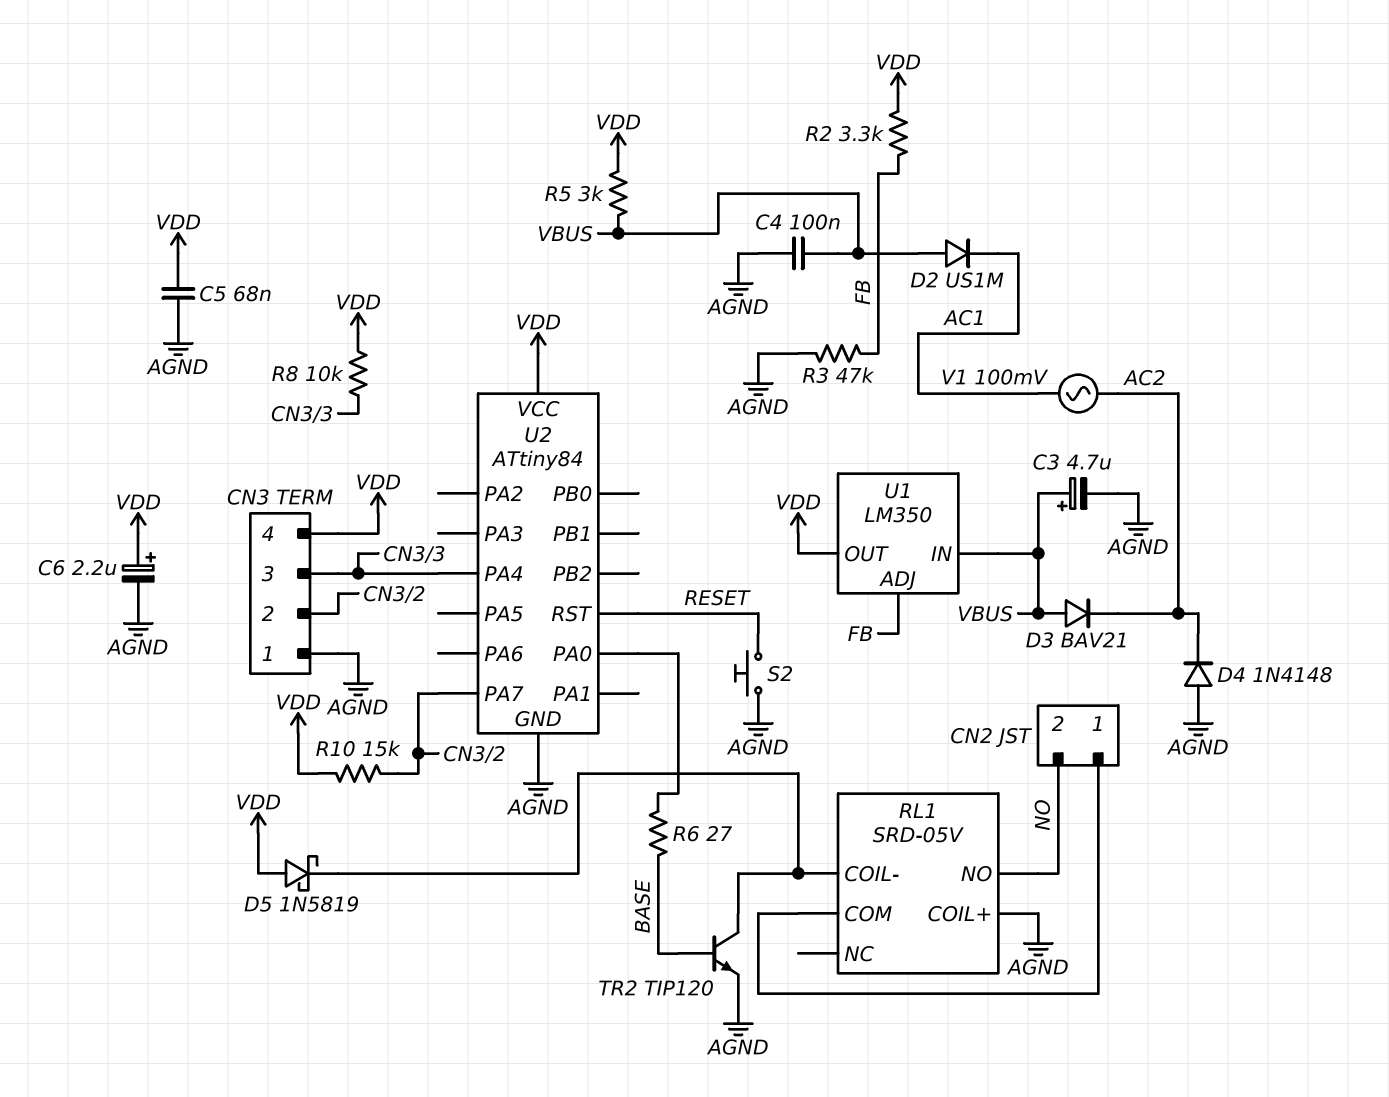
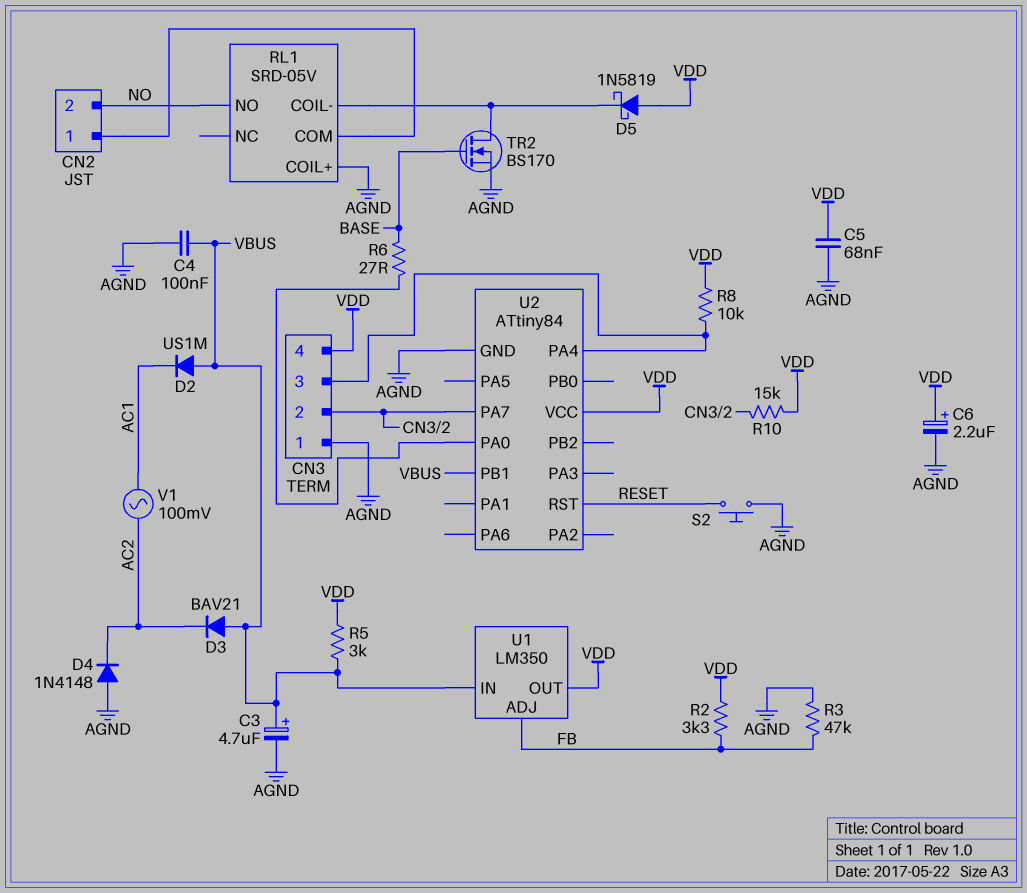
TR2: NPN TIP120 (B BASE, C RL1/COIL-, E AGND) -> NMOS BS170 (G BASE, D RL1/COIL-, S AGND)
U2 pin PB1: none -> VBUS

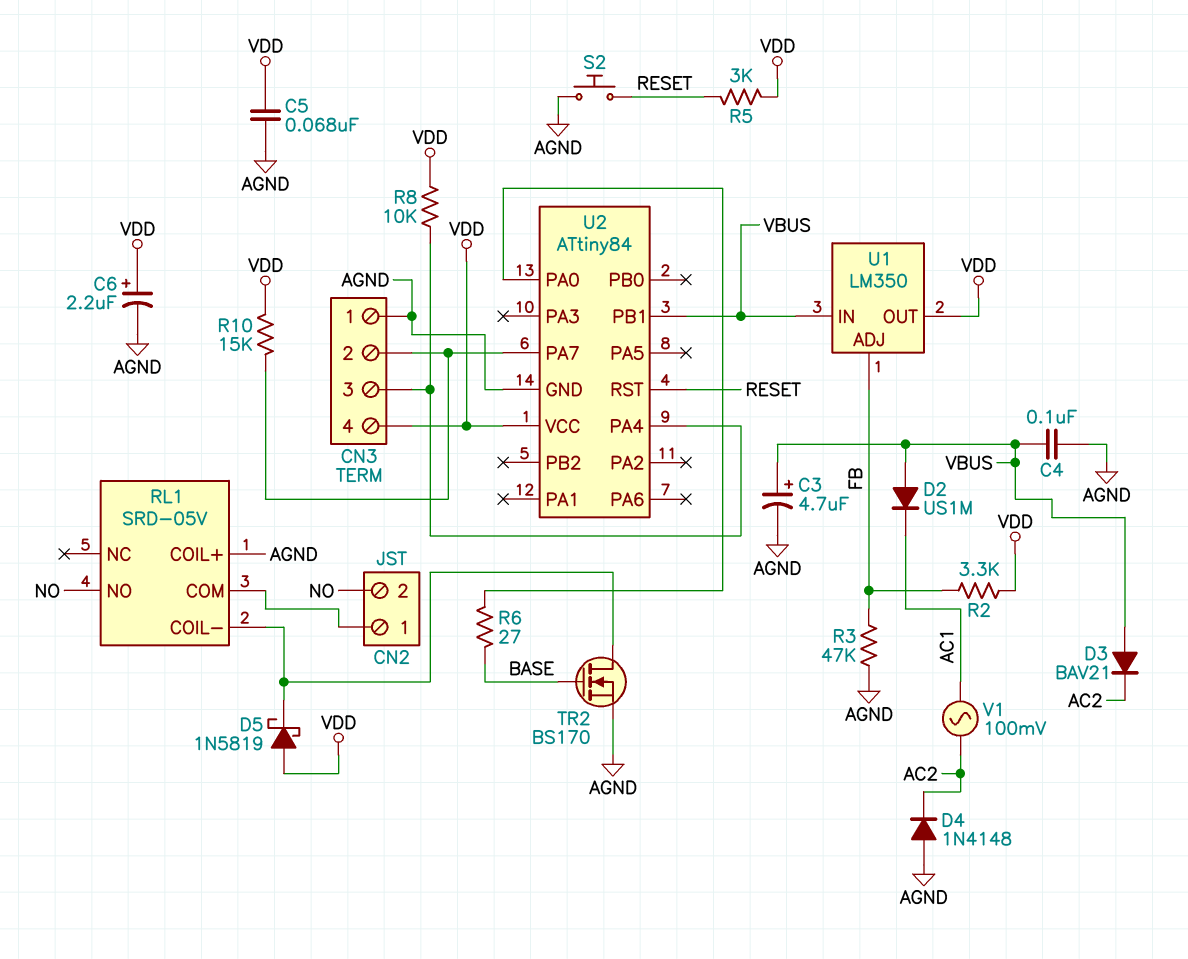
R5: 3k (VBUS, VDD) -> 3k (RESET, VDD)

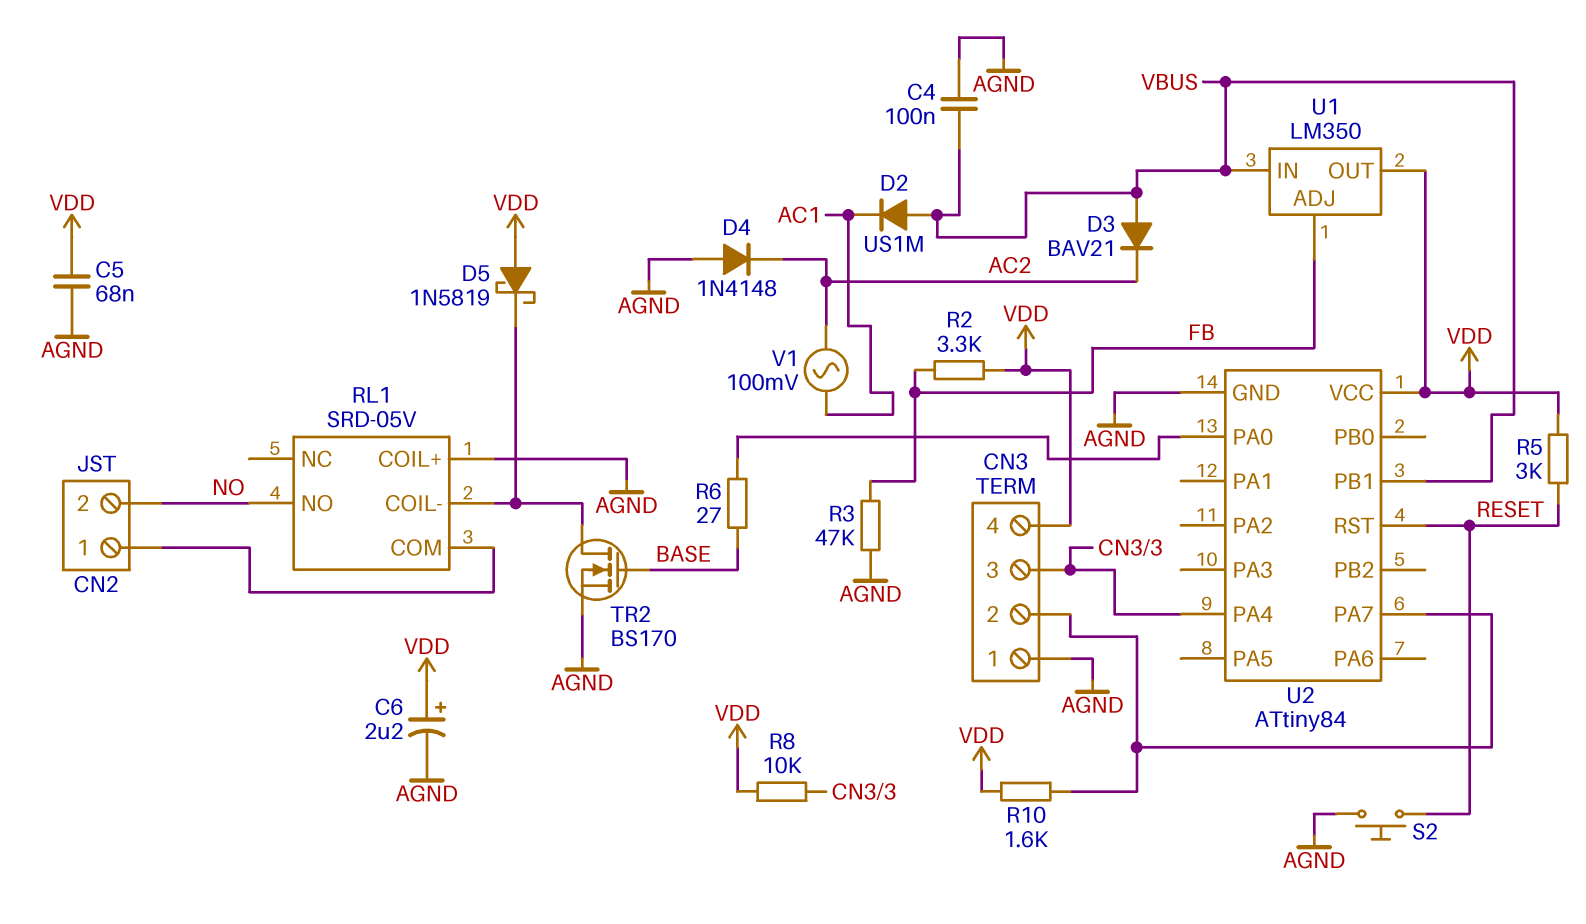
C3: 4.7uF (plus VBUS, minus AGND) -> none
R10: 15k (CN3/2, VDD) -> 1.6k (CN3/2, VDD)

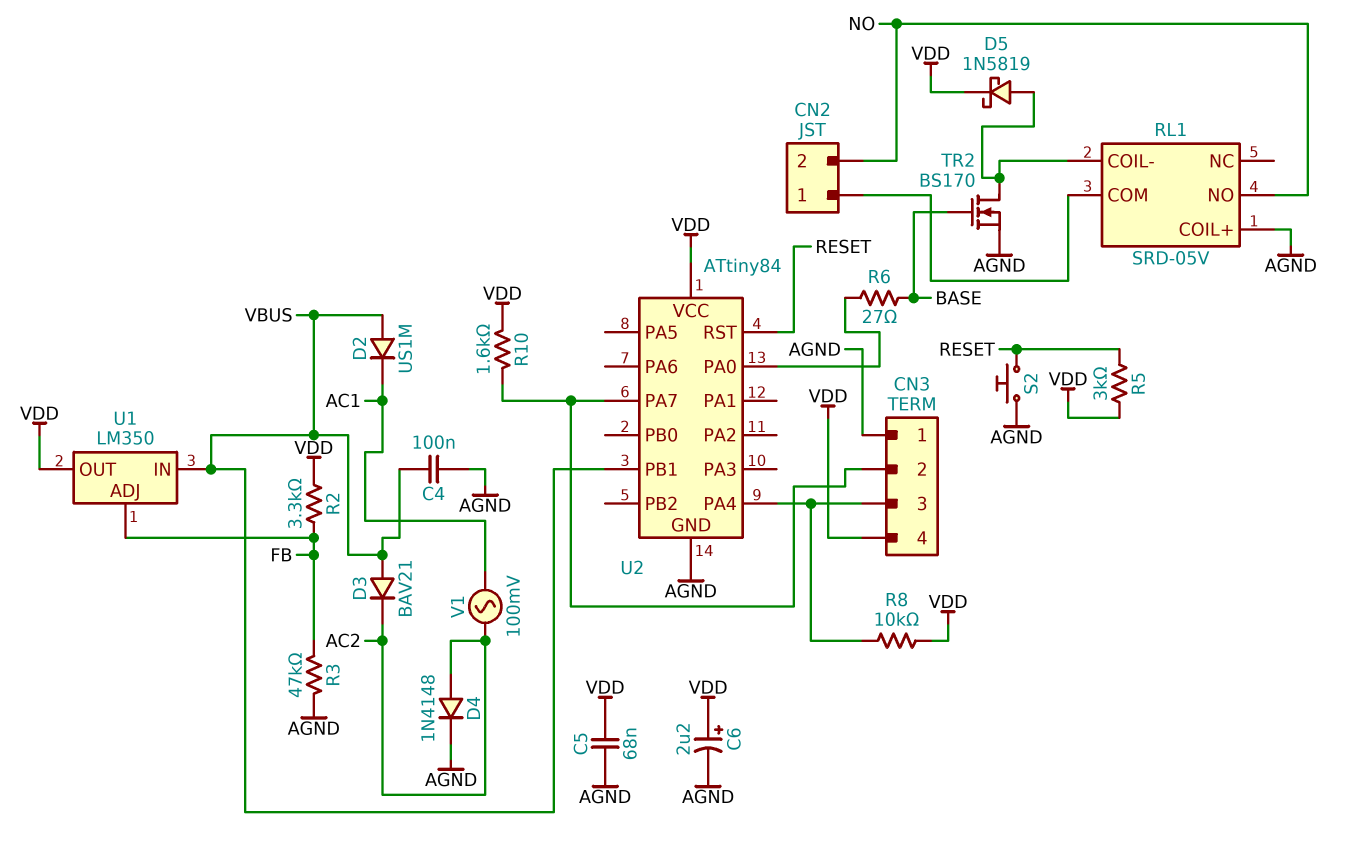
D4: diode 1N4148 (A AGND, K AC2) -> diode 1N4148 (A AC2, K AGND)
D5: schottky 1N5819 (A VDD, K RL1/COIL-) -> schottky 1N5819 (A RL1/COIL-, K VDD)

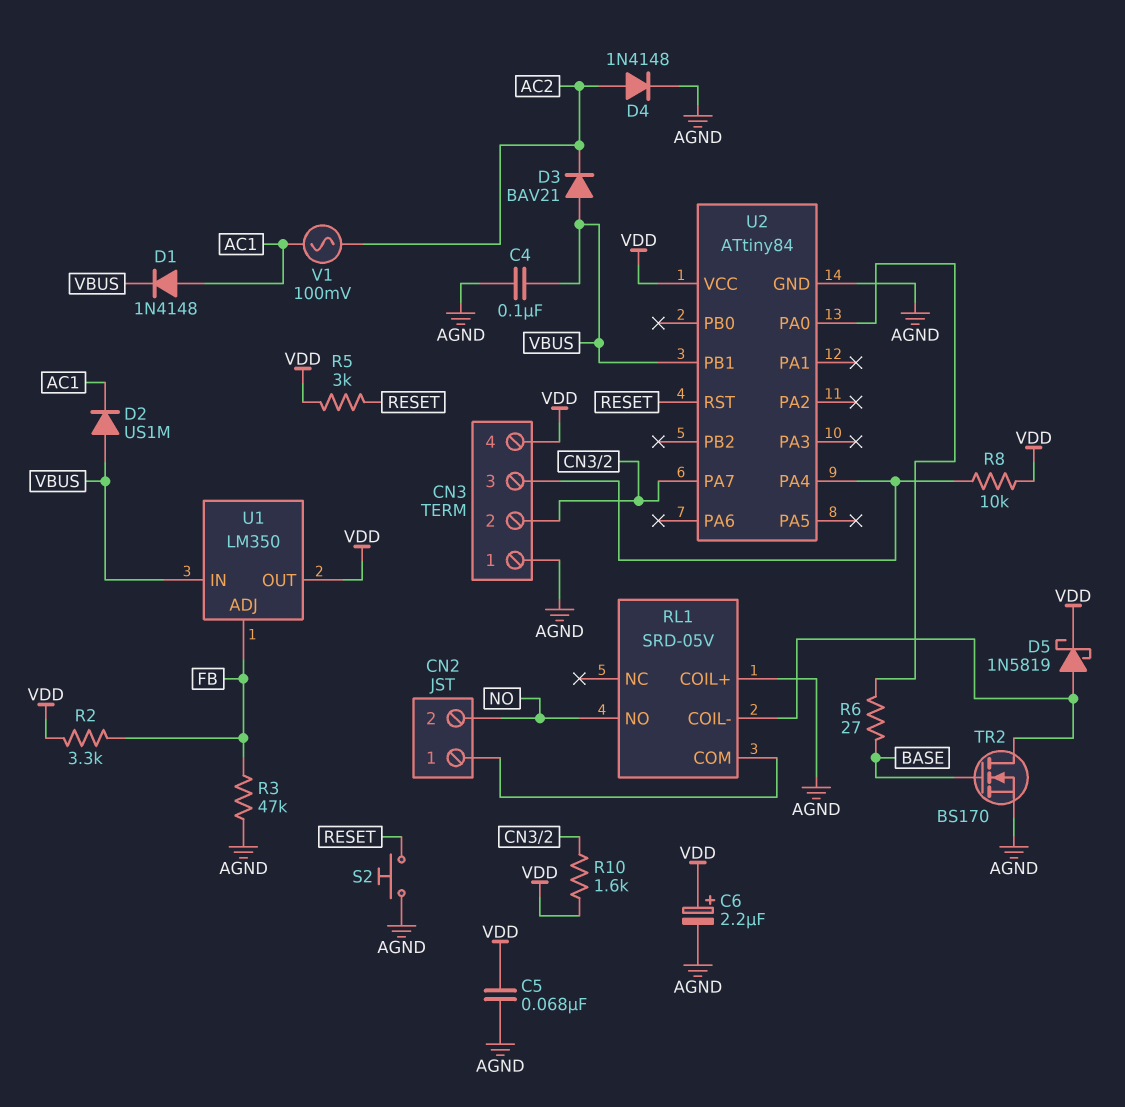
D1: none -> diode 1N4148 (A AC1, K VBUS)

